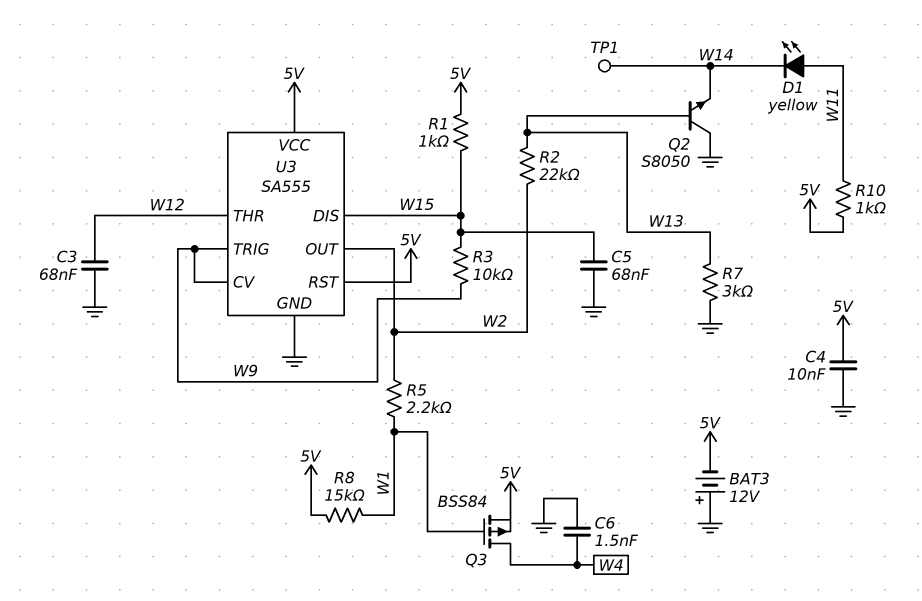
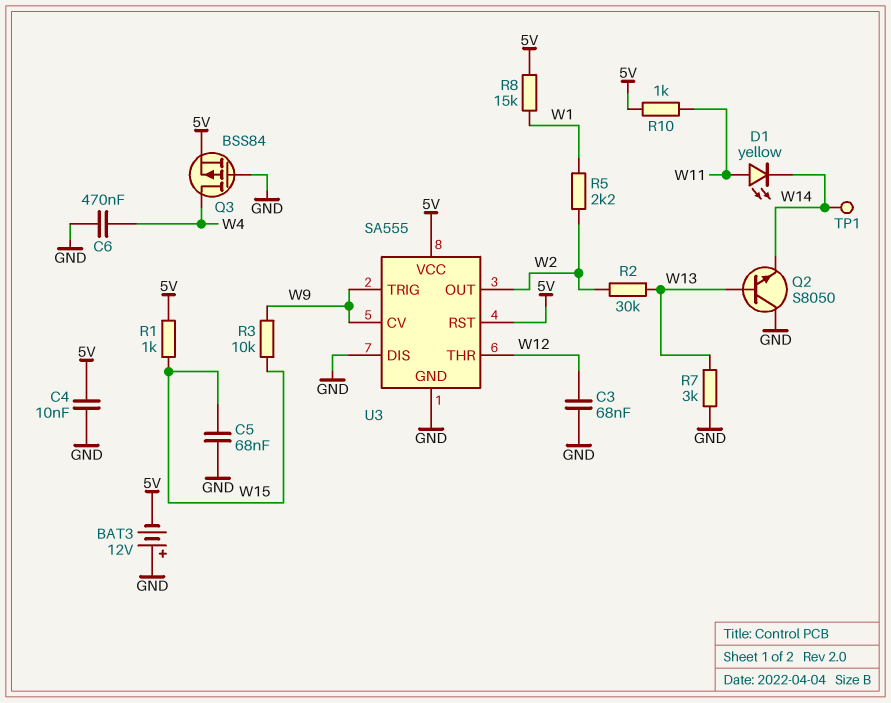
C6: 1.5nF (GND, W4) -> 470nF (GND, W4)
Q3: PMOS BSS84 (G W1, D W4, S 5V) -> PMOS BSS84 (G GND, D W4, S 5V)
R2: 22k (W2, W13) -> 30k (W2, W13)
U3 pin DIS: W15 -> GND

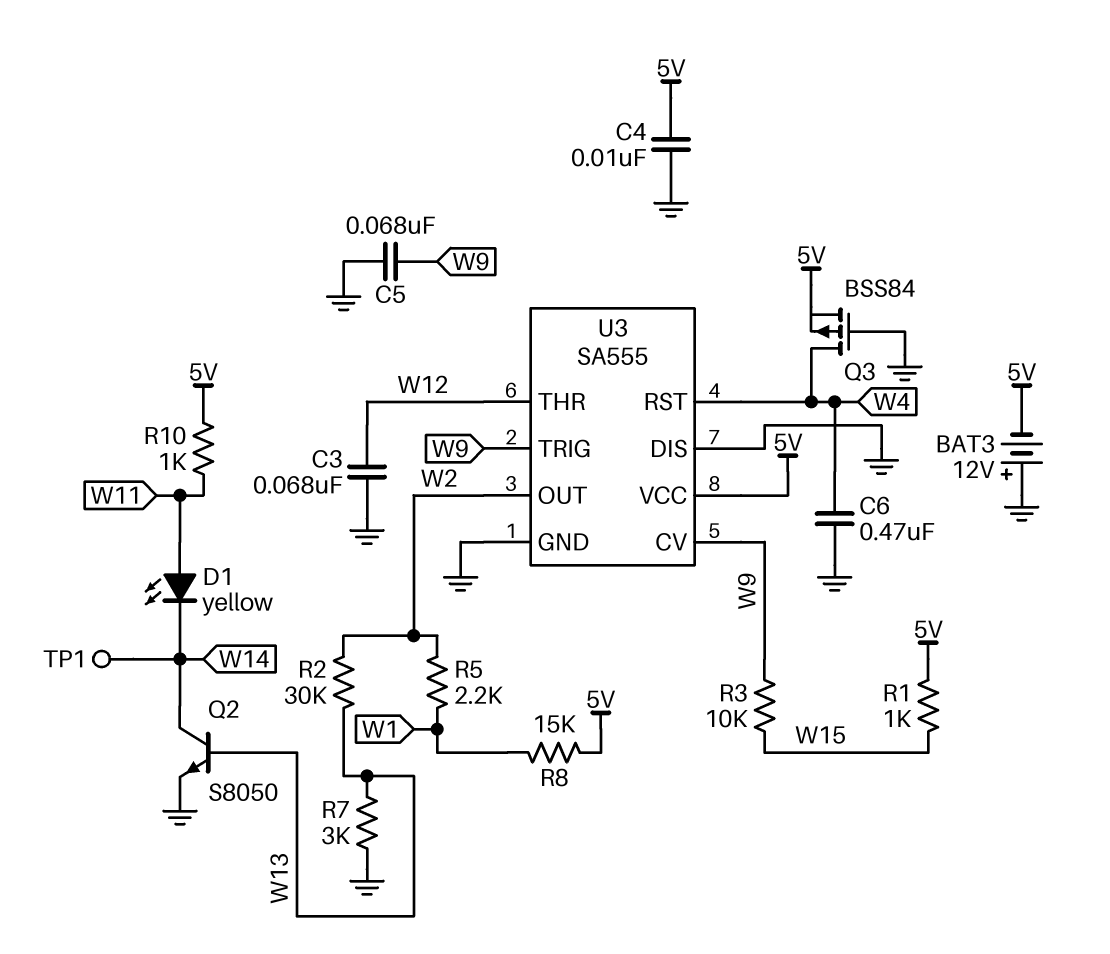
C5: 68nF (GND, W15) -> 68nF (GND, W9)
Q2: NPN S8050 (B W13, C GND, E W14) -> NPN S8050 (B W13, C W14, E GND)
U3 pin RST: 5V -> W4

